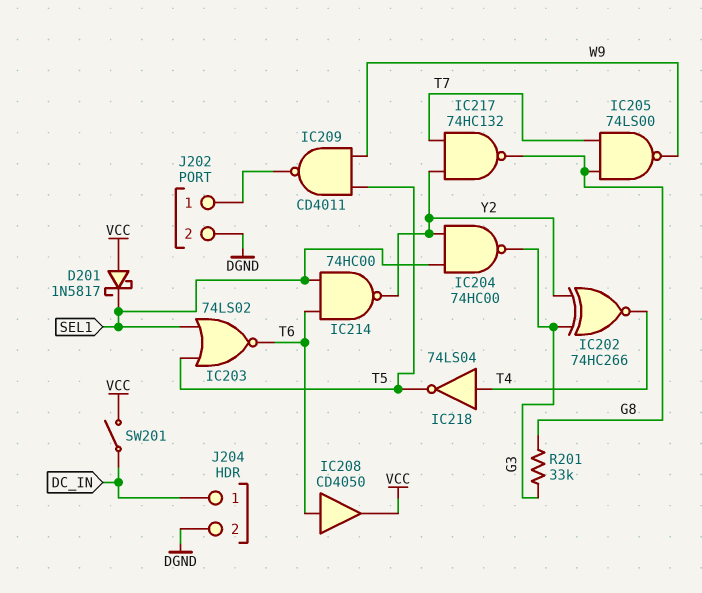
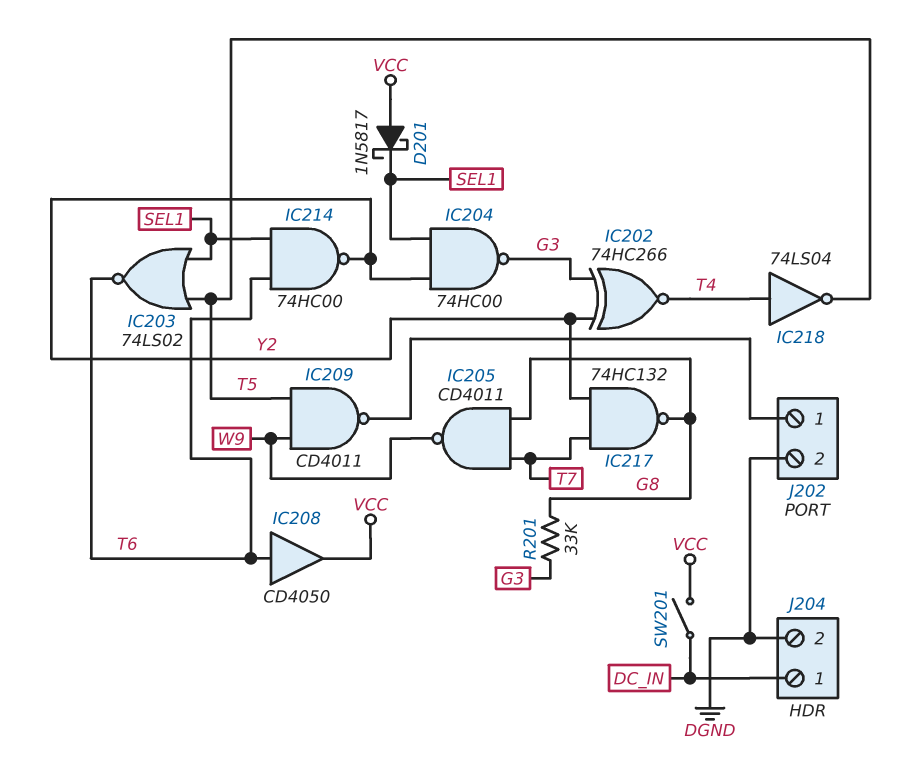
IC205: NAND 74LS00 (in G8, in T7, out W9) -> NAND CD4011 (in G8, in T7, out W9)

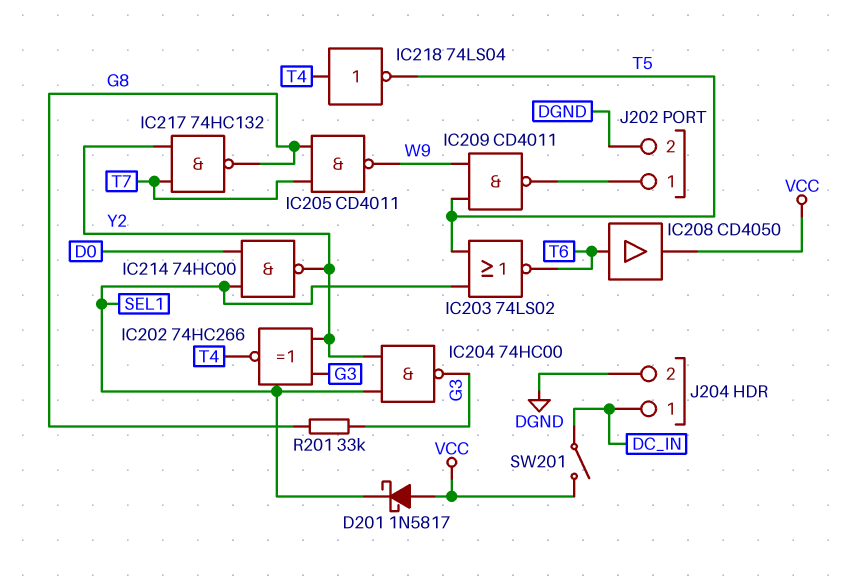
IC214: NAND 74HC00 (in SEL1, in T6, out Y2) -> NAND 74HC00 (in D0, in SEL1, out Y2)

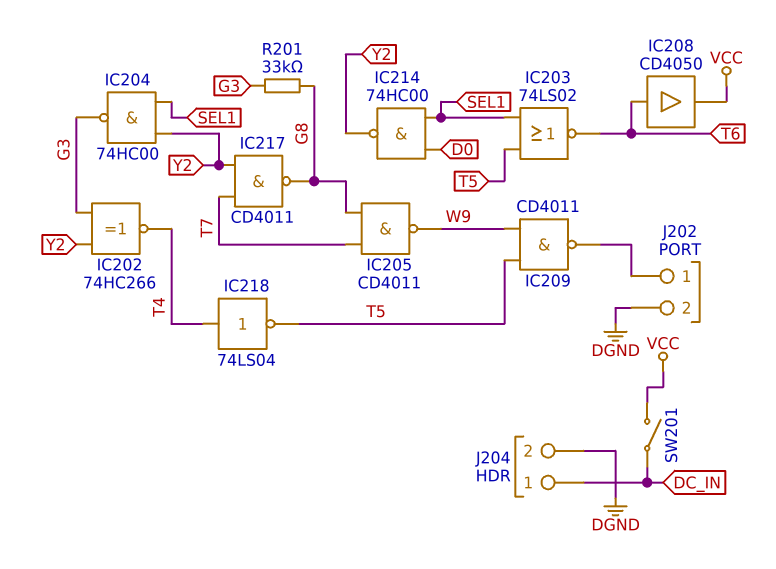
D201: schottky 1N5817 (A VCC, K SEL1) -> none
IC217: NAND 74HC132 (in T7, in Y2, out G8) -> NAND CD4011 (in T7, in Y2, out G8)

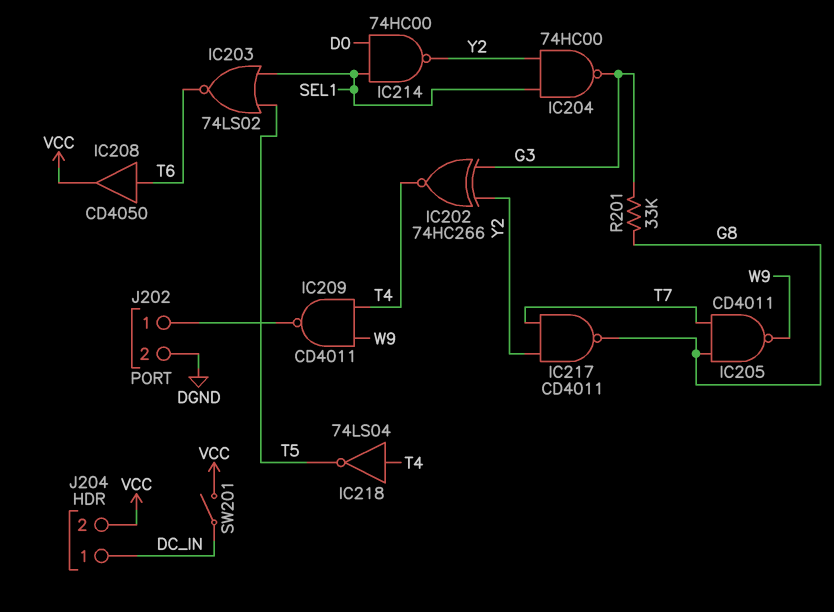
IC209: NAND CD4011 (in T5, in W9, out J202/1) -> NAND CD4011 (in T4, in W9, out J202/1)
J204 pin 2: DGND -> VCC

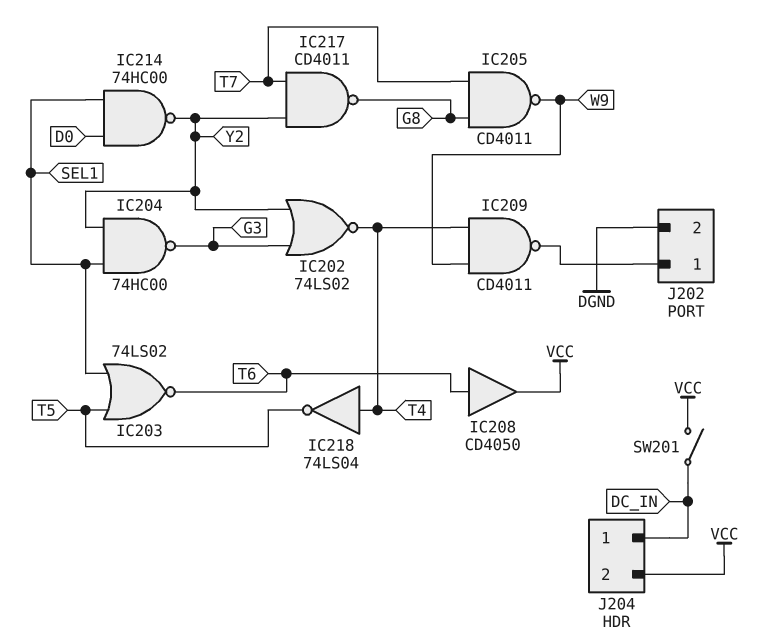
IC202: XNOR 74HC266 (in G3, in Y2, out T4) -> NOR 74LS02 (in G3, in Y2, out T4)
R201: 33k (G3, G8) -> none

